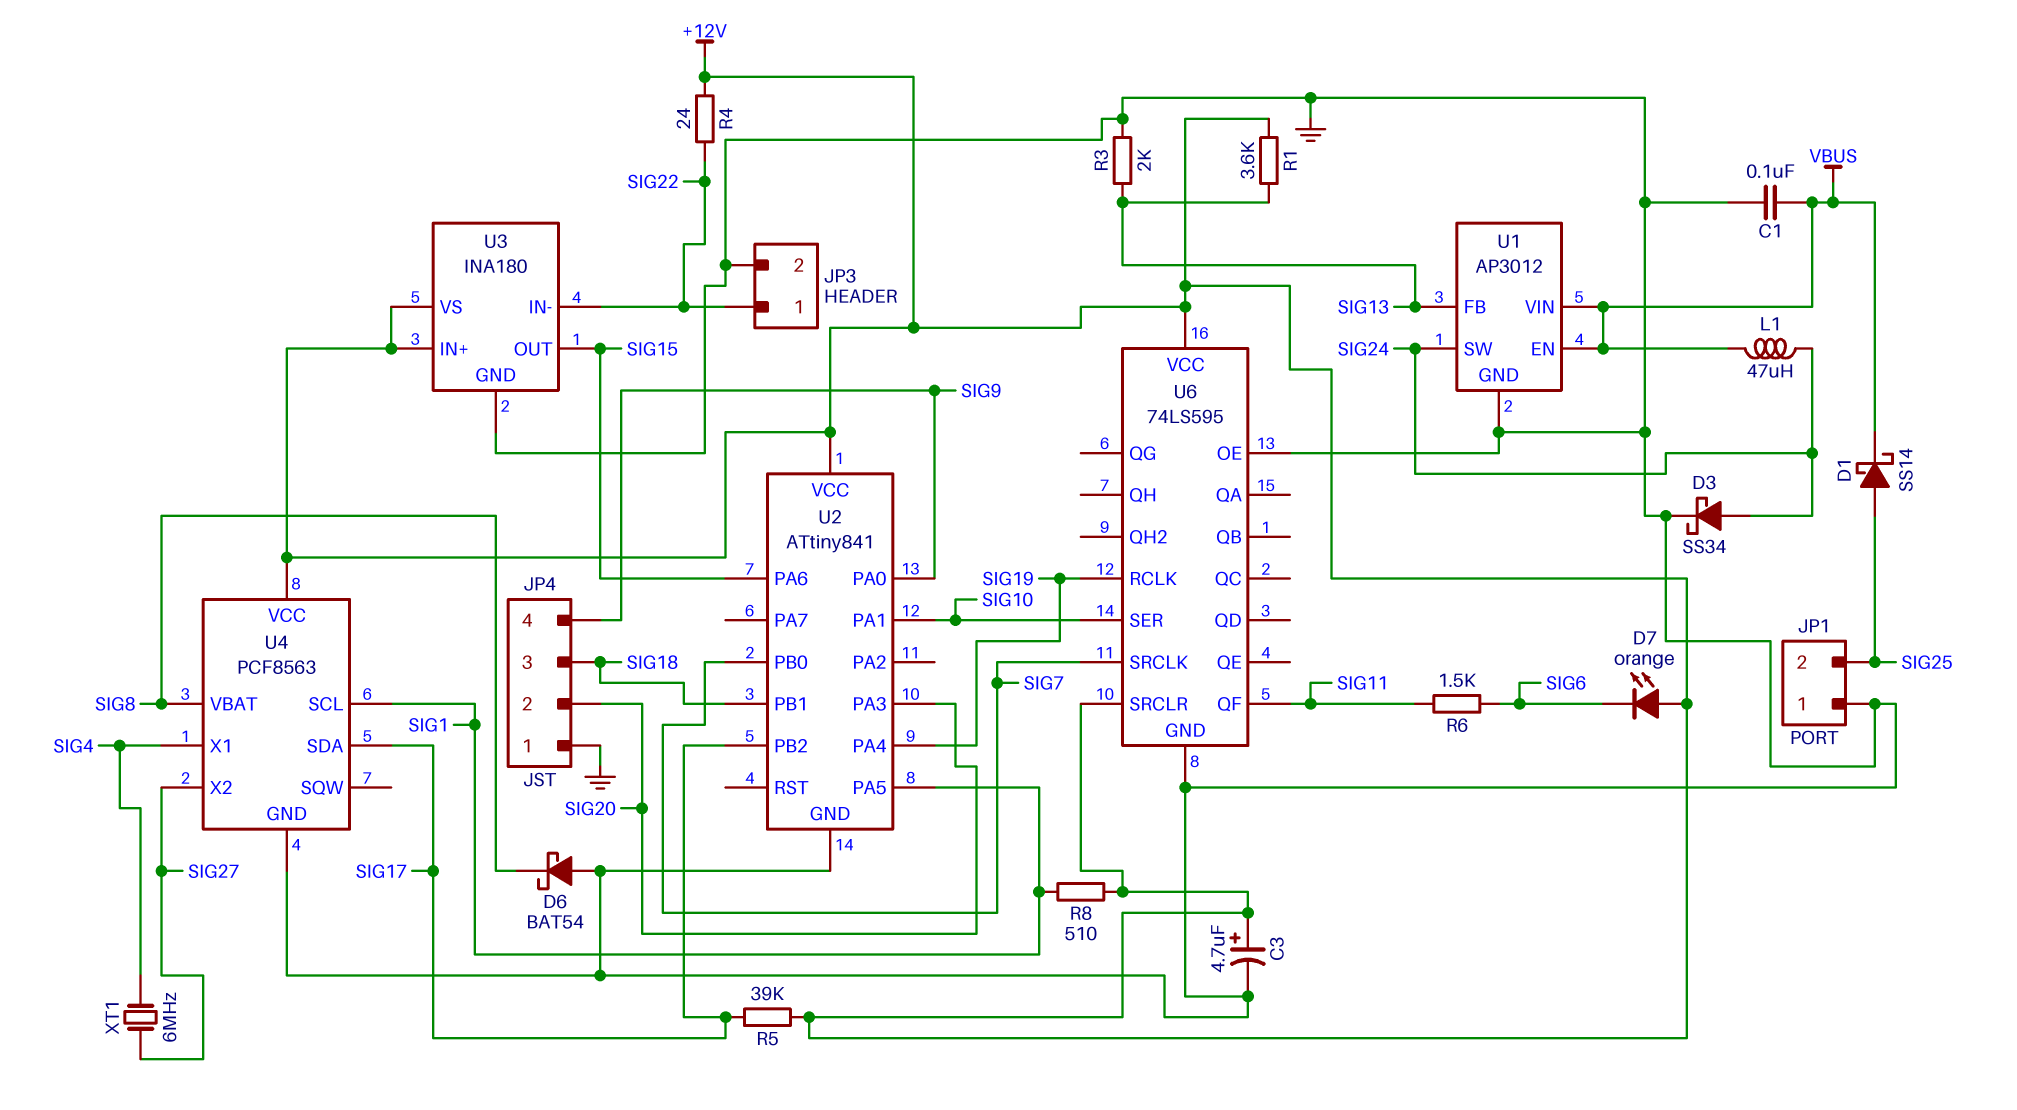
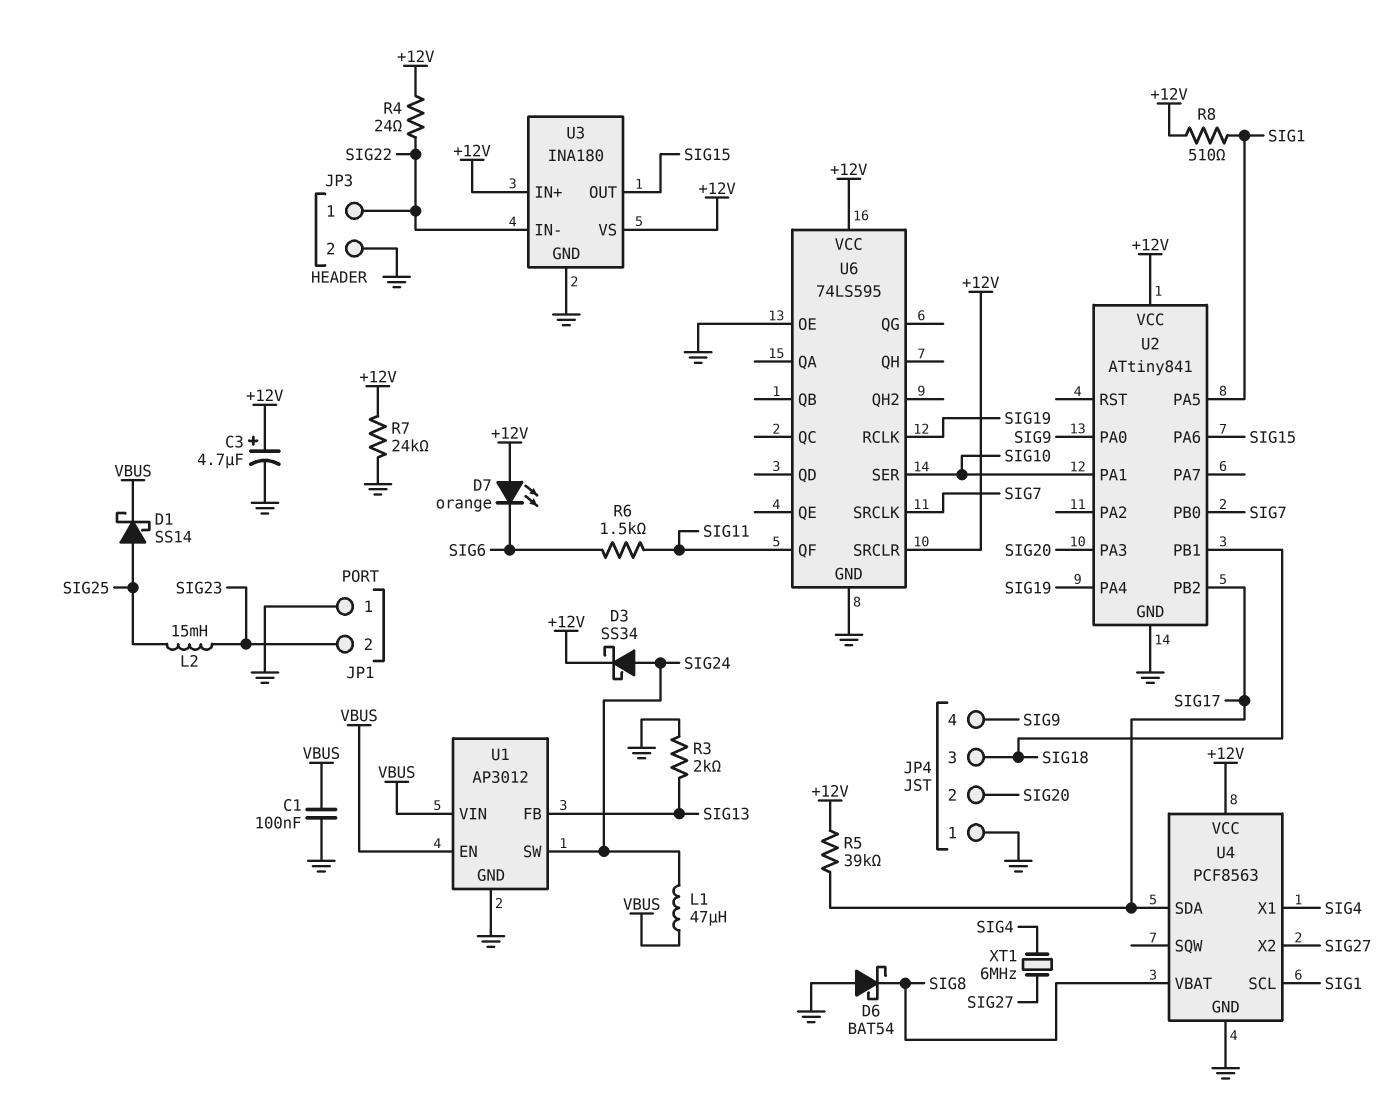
D3: schottky SS34 (A SIG24, K GND) -> schottky SS34 (A SIG24, K +12V)
JP1 pin 2: SIG25 -> SIG23
L2: none -> 15mH (SIG23, SIG25)
R1: 3.6k (+12V, SIG13) -> none
R7: none -> 24k (+12V, GND)

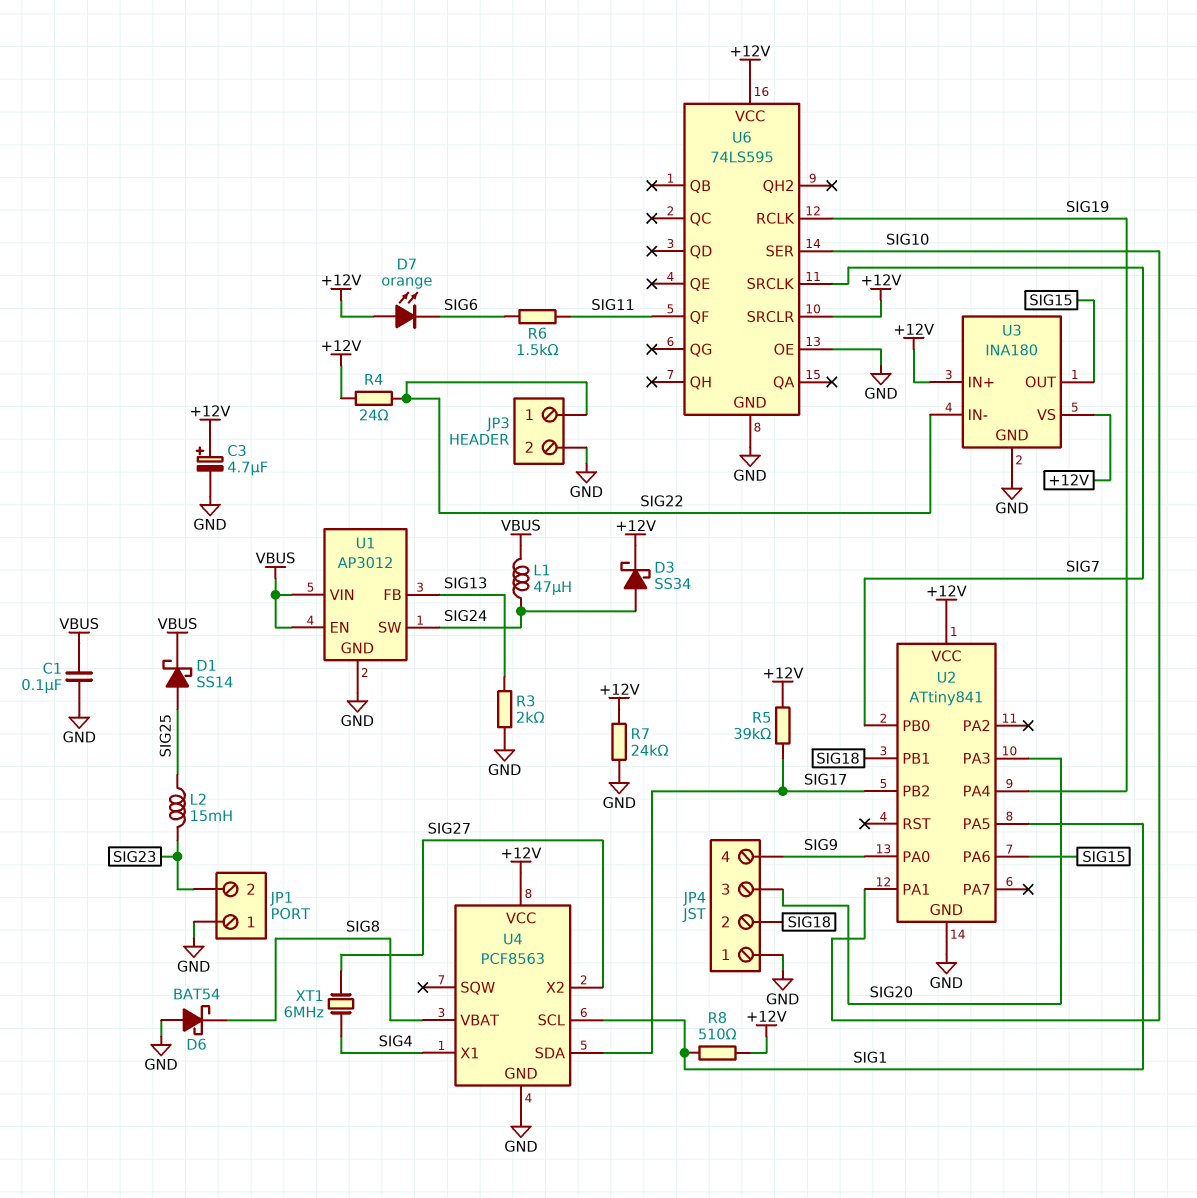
JP4 pin 2: SIG20 -> SIG18
JP4 pin 3: SIG18 -> SIG20

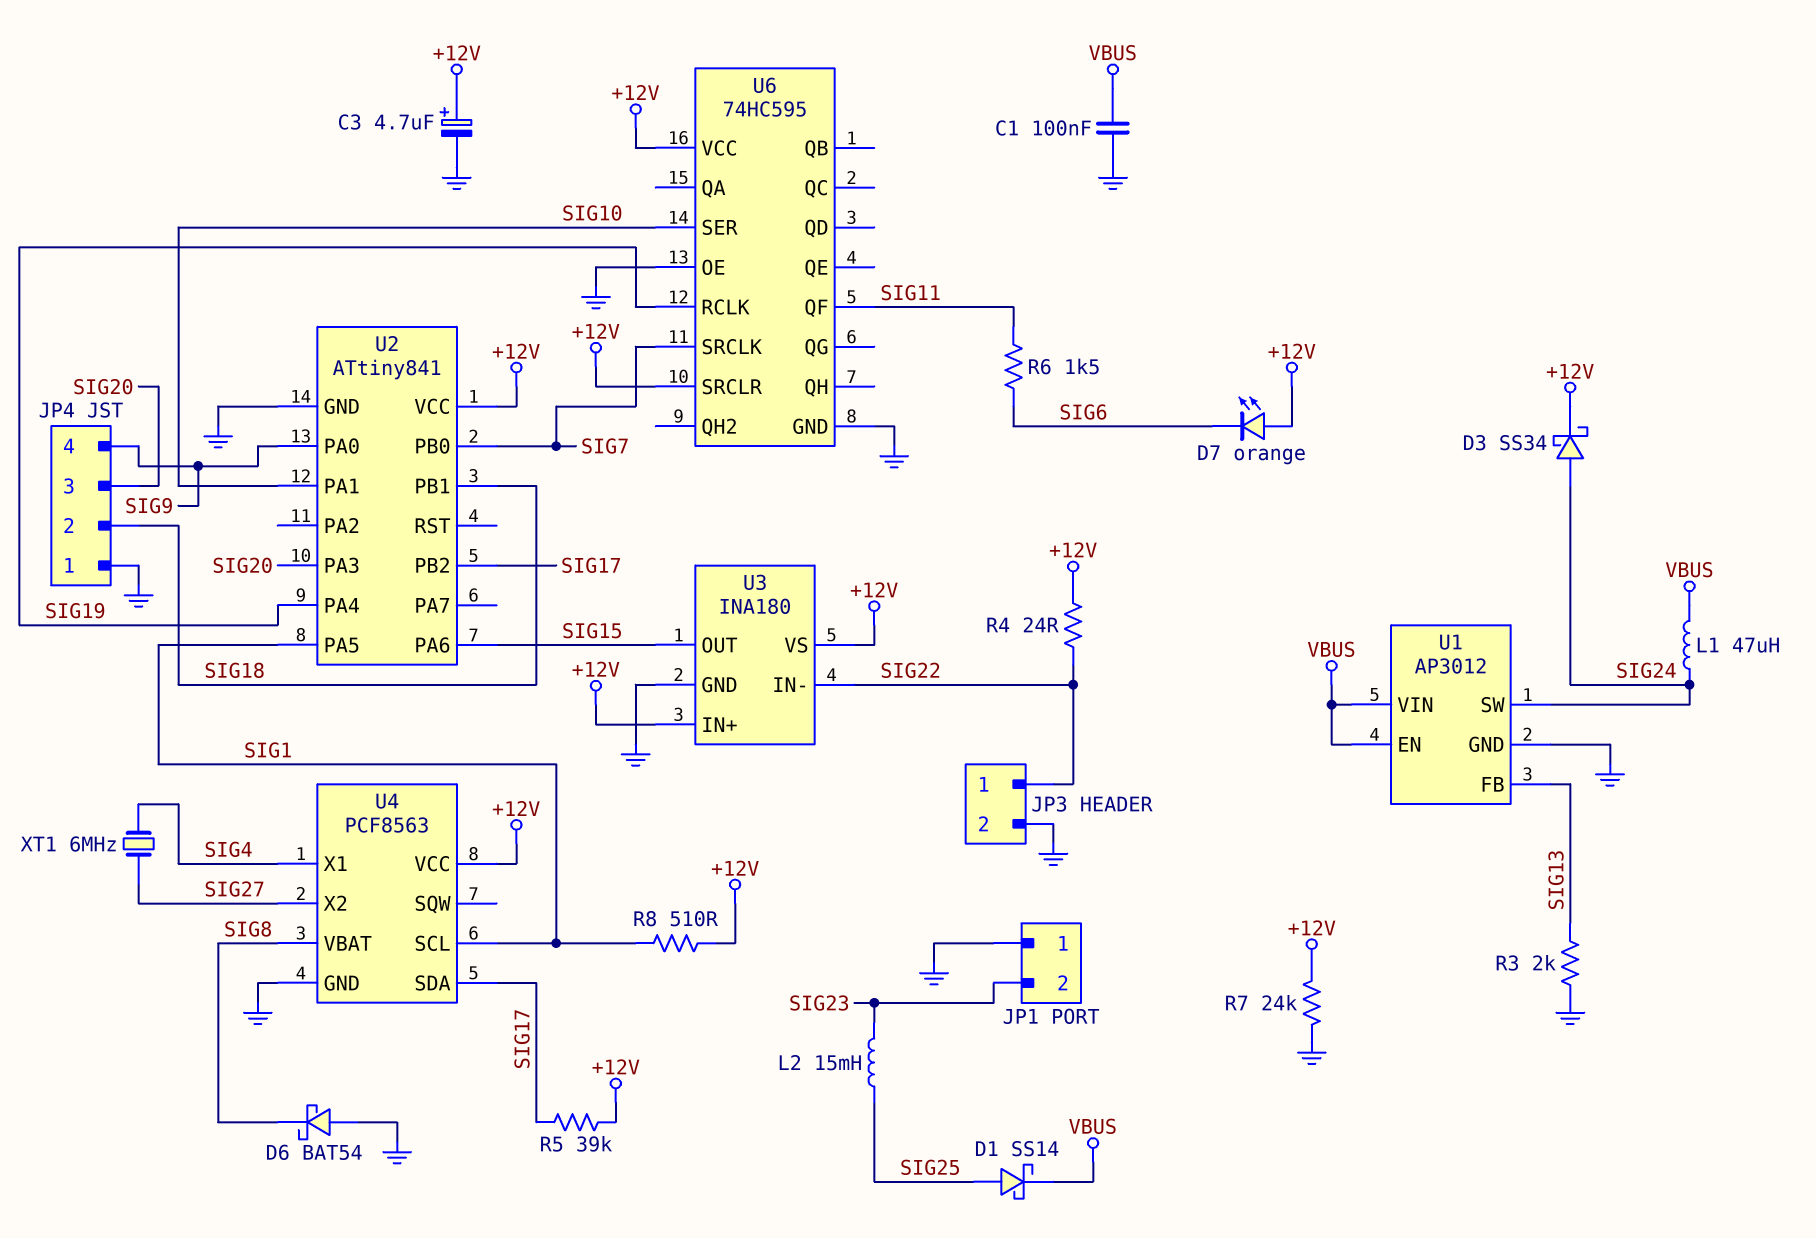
U6: 74LS595 -> 74HC595

